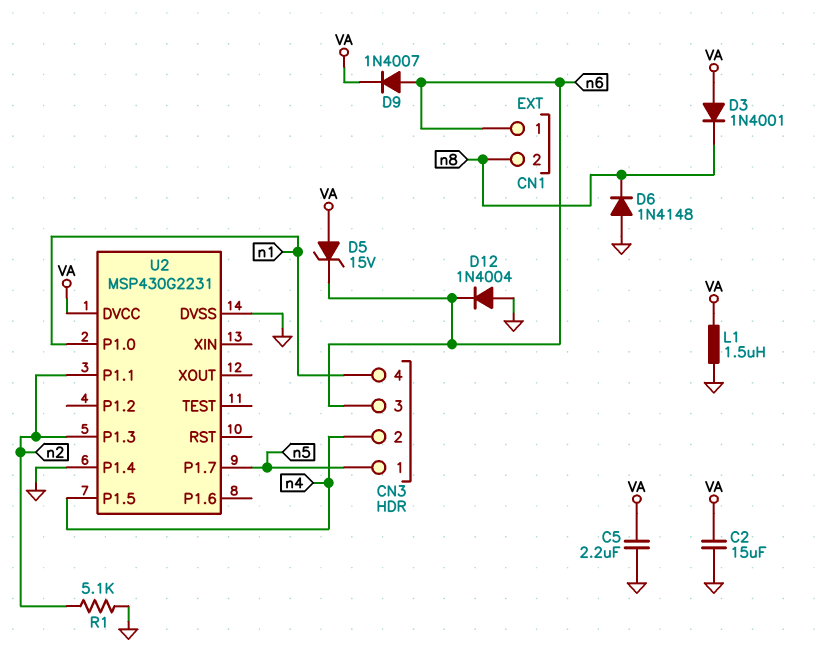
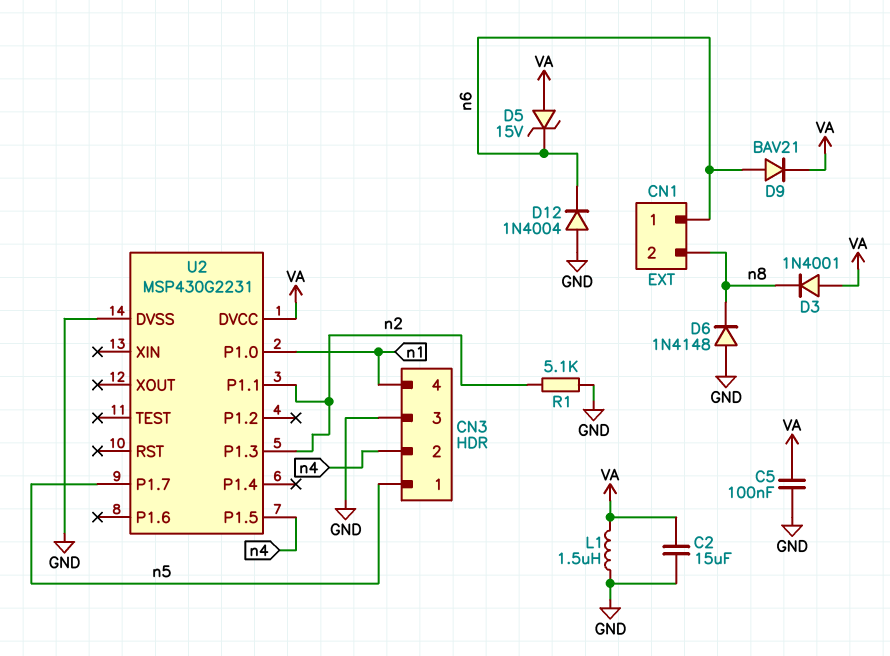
C5: 2.2uF (GND, VA) -> 100nF (GND, VA)
CN3 pin 3: n6 -> GND
D9: diode 1N4007 (A n6, K VA) -> diode BAV21 (A n6, K VA)
U2 pin P1.4: GND -> none

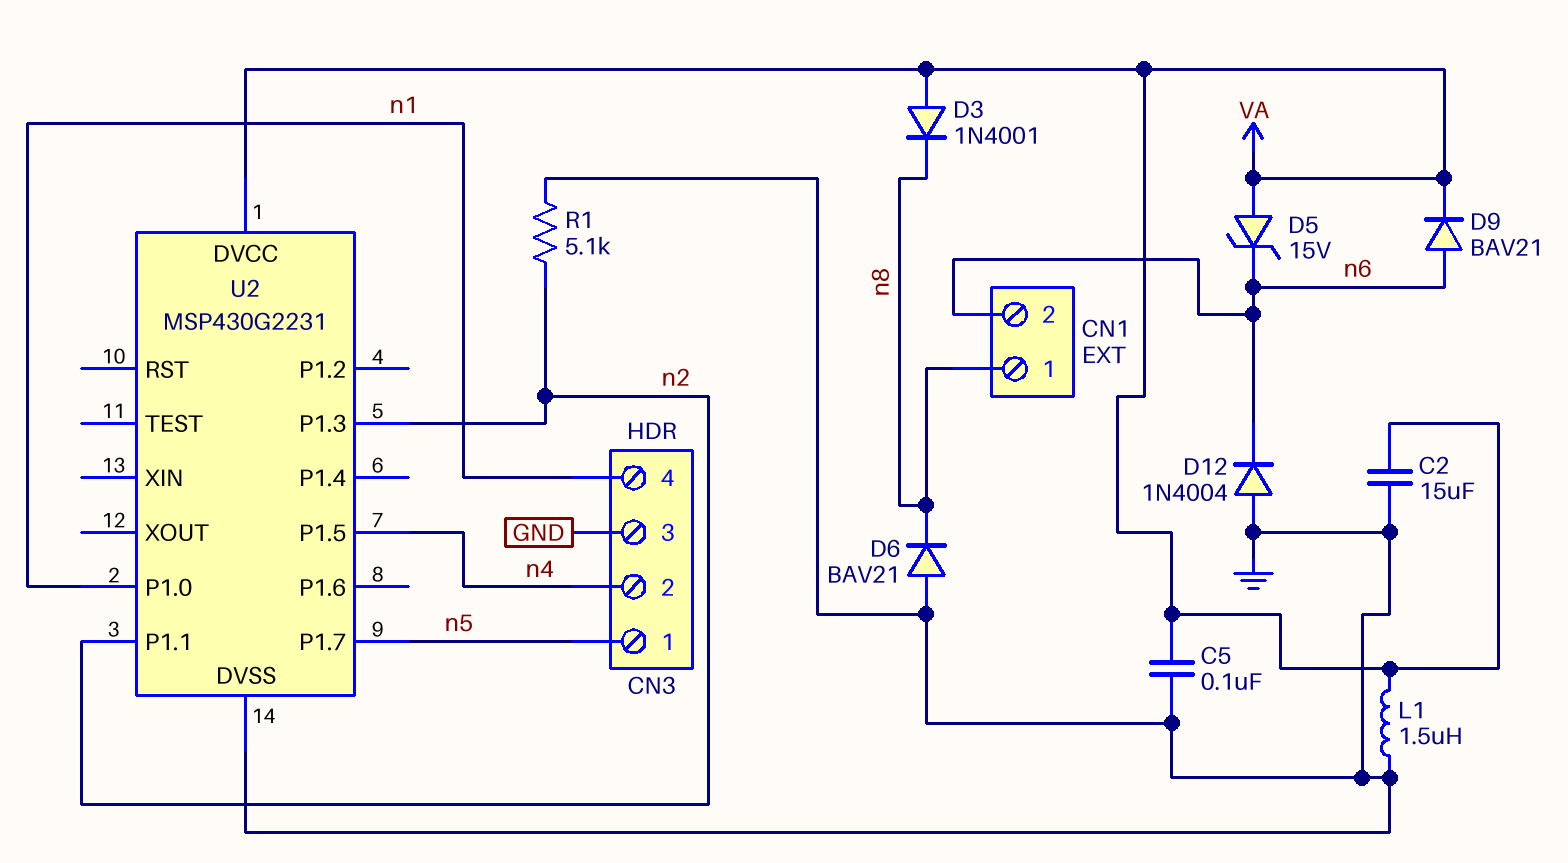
CN1 pin 1: n6 -> n8
CN1 pin 2: n8 -> n6
D6: diode 1N4148 (A GND, K n8) -> diode BAV21 (A GND, K n8)

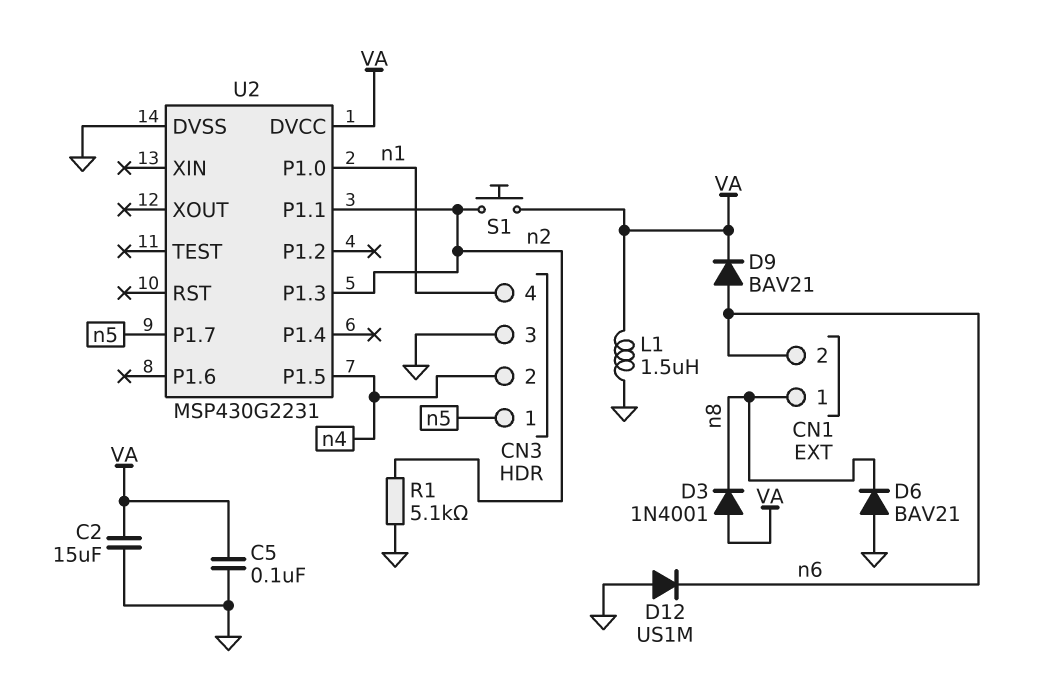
D5: zener 15V (A VA, K n6) -> none
D12: diode 1N4004 (A GND, K n6) -> diode US1M (A GND, K n6)
S1: none -> button (VA, n2)

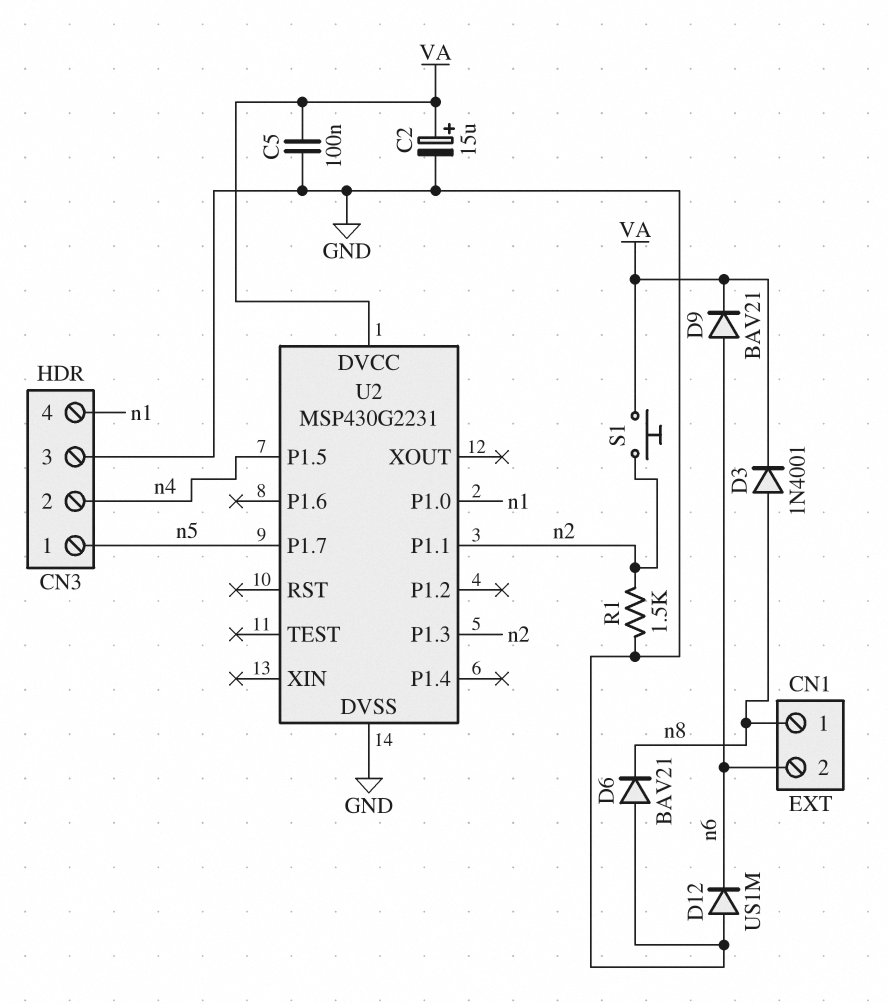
C2: 15uF (GND, VA) -> 15uF (plus VA, minus GND)
D3: diode 1N4001 (A VA, K n8) -> diode 1N4001 (A n8, K VA)
L1: 1.5uH (GND, VA) -> none
R1: 5.1k (GND, n2) -> 1.5k (GND, n2)

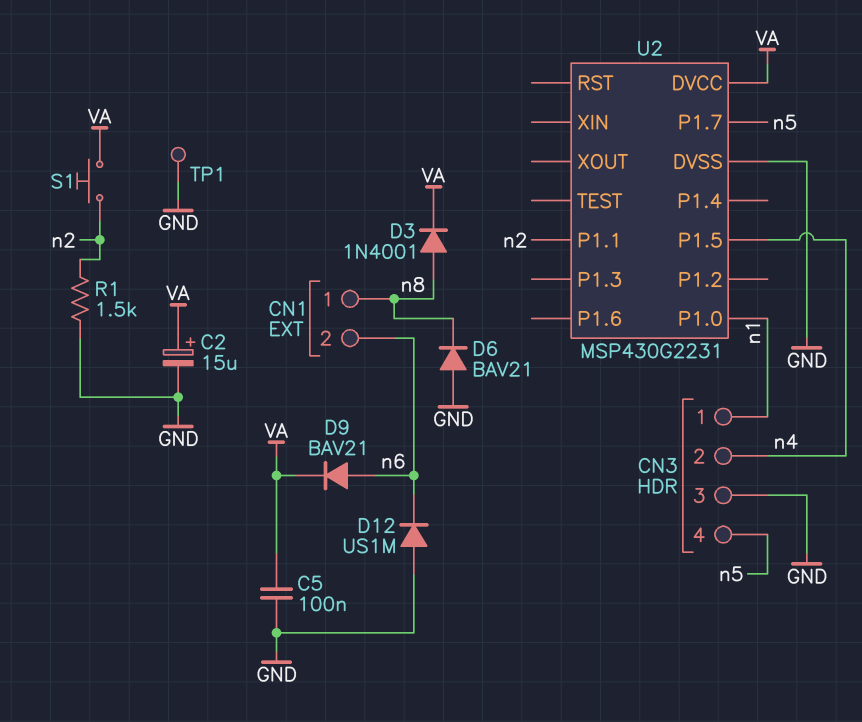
CN3 pin 1: n5 -> n1
CN3 pin 4: n1 -> n5
TP1: none -> test point (GND)
U2 pin P1.3: n2 -> none

